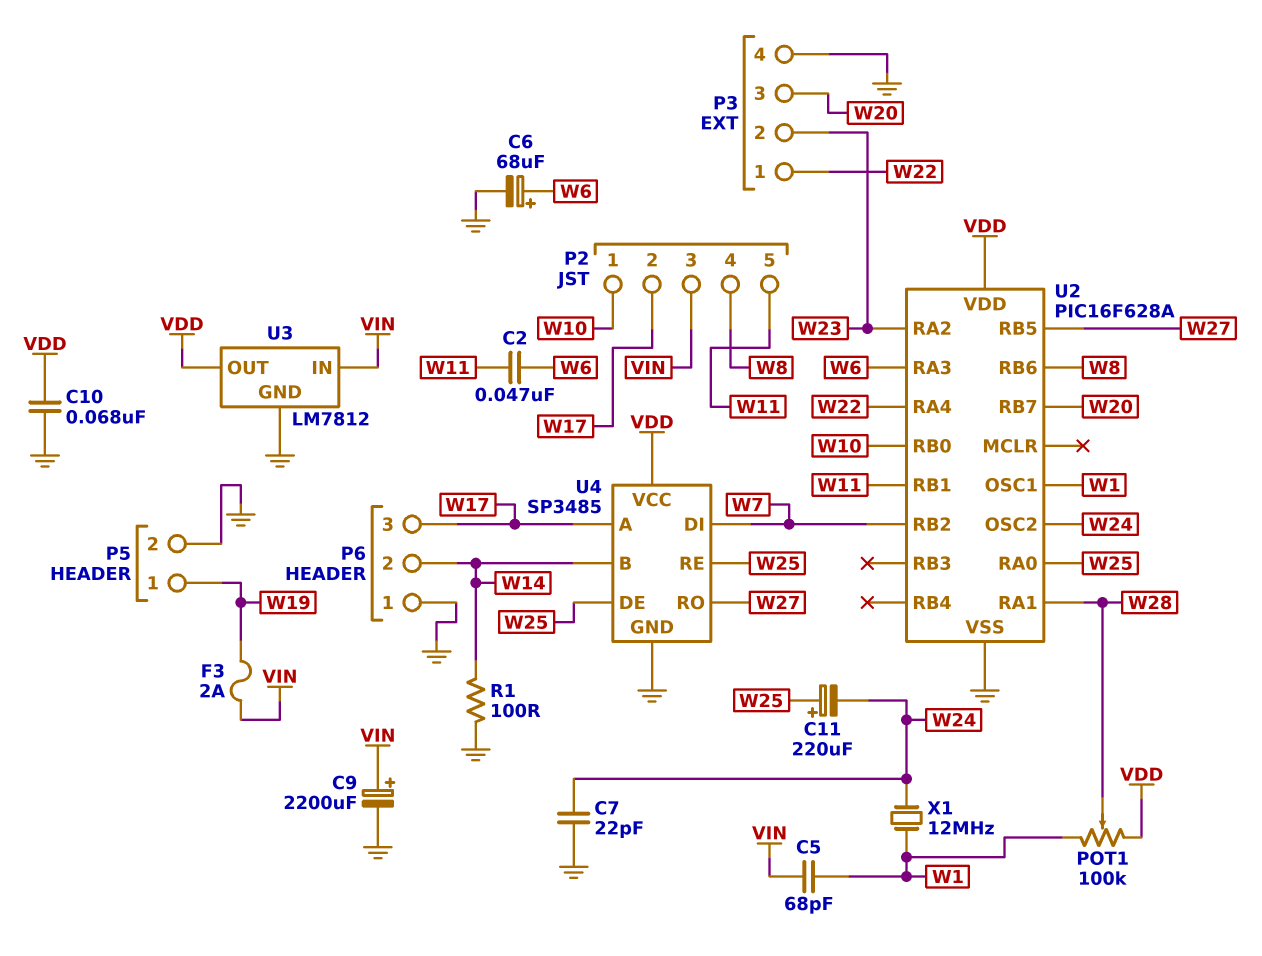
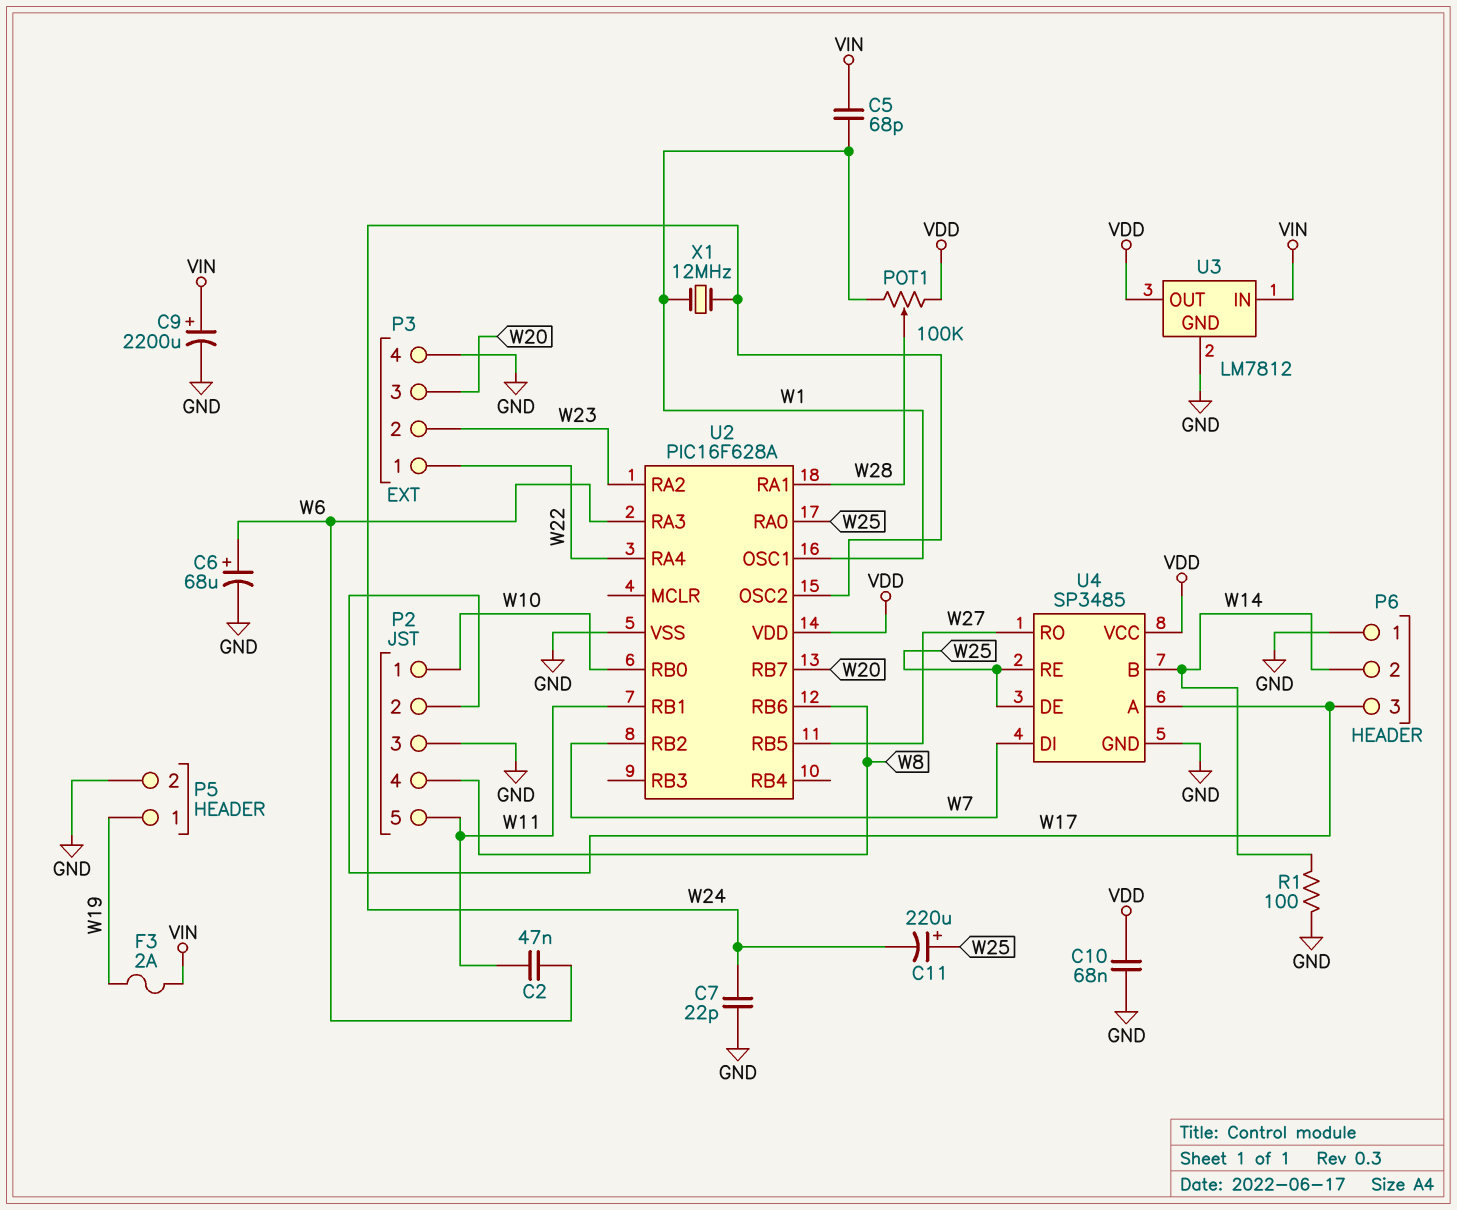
P2 pin 3: VIN -> GND

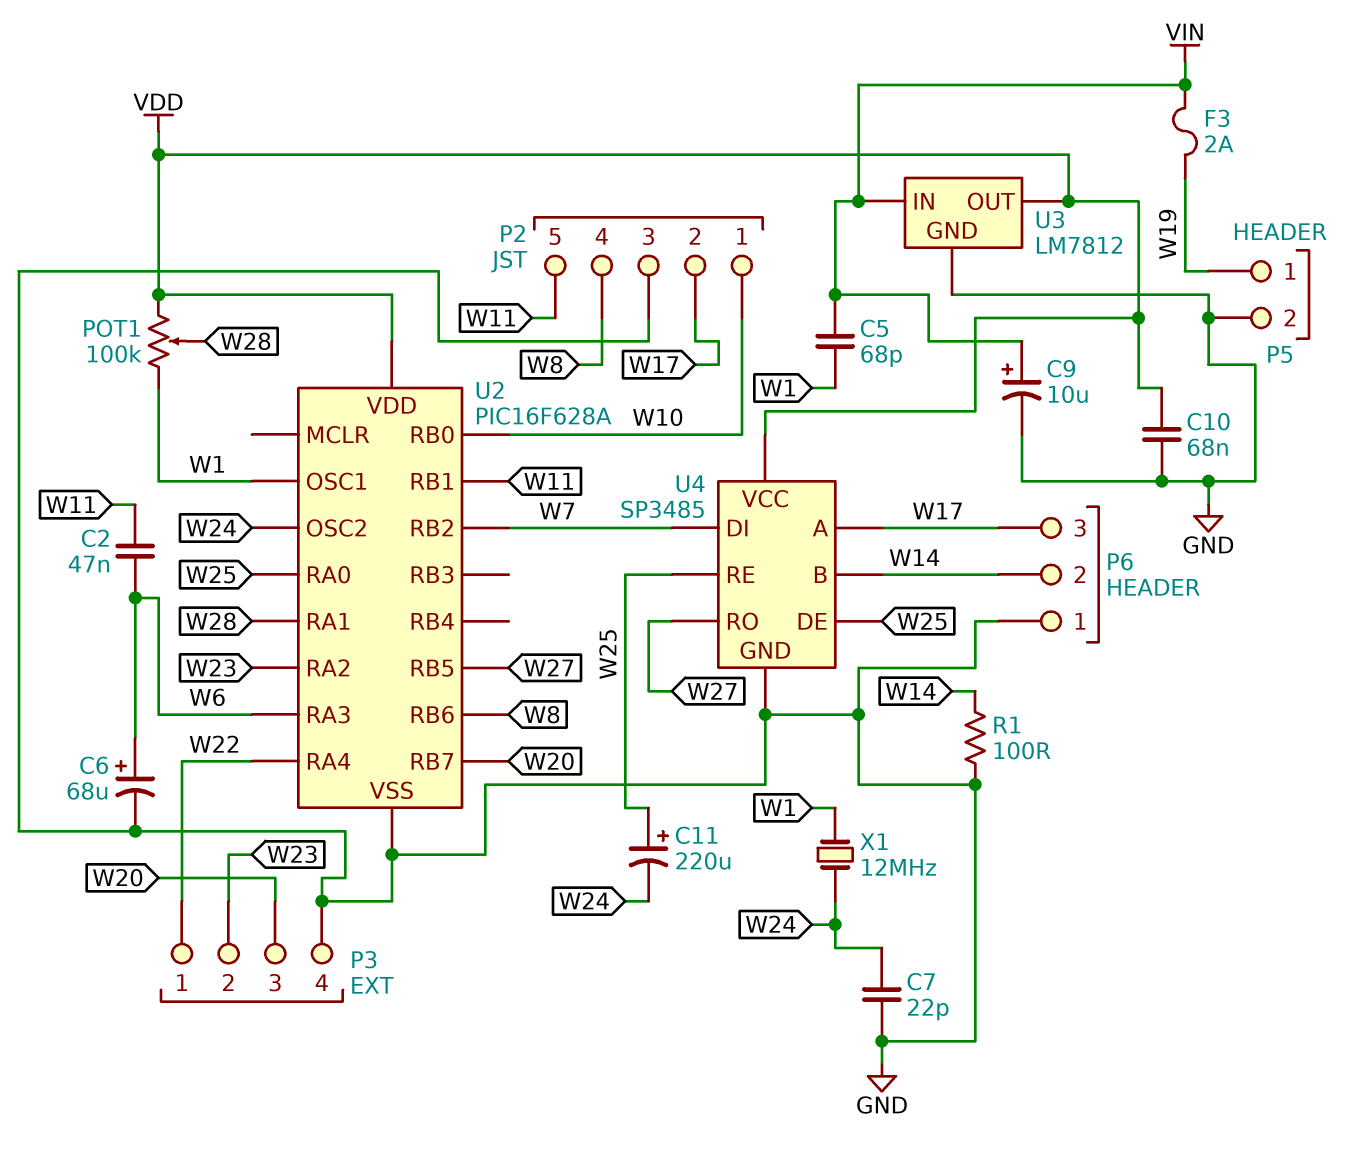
C9: 2200uF (plus VIN, minus GND) -> 10uF (plus VIN, minus GND)

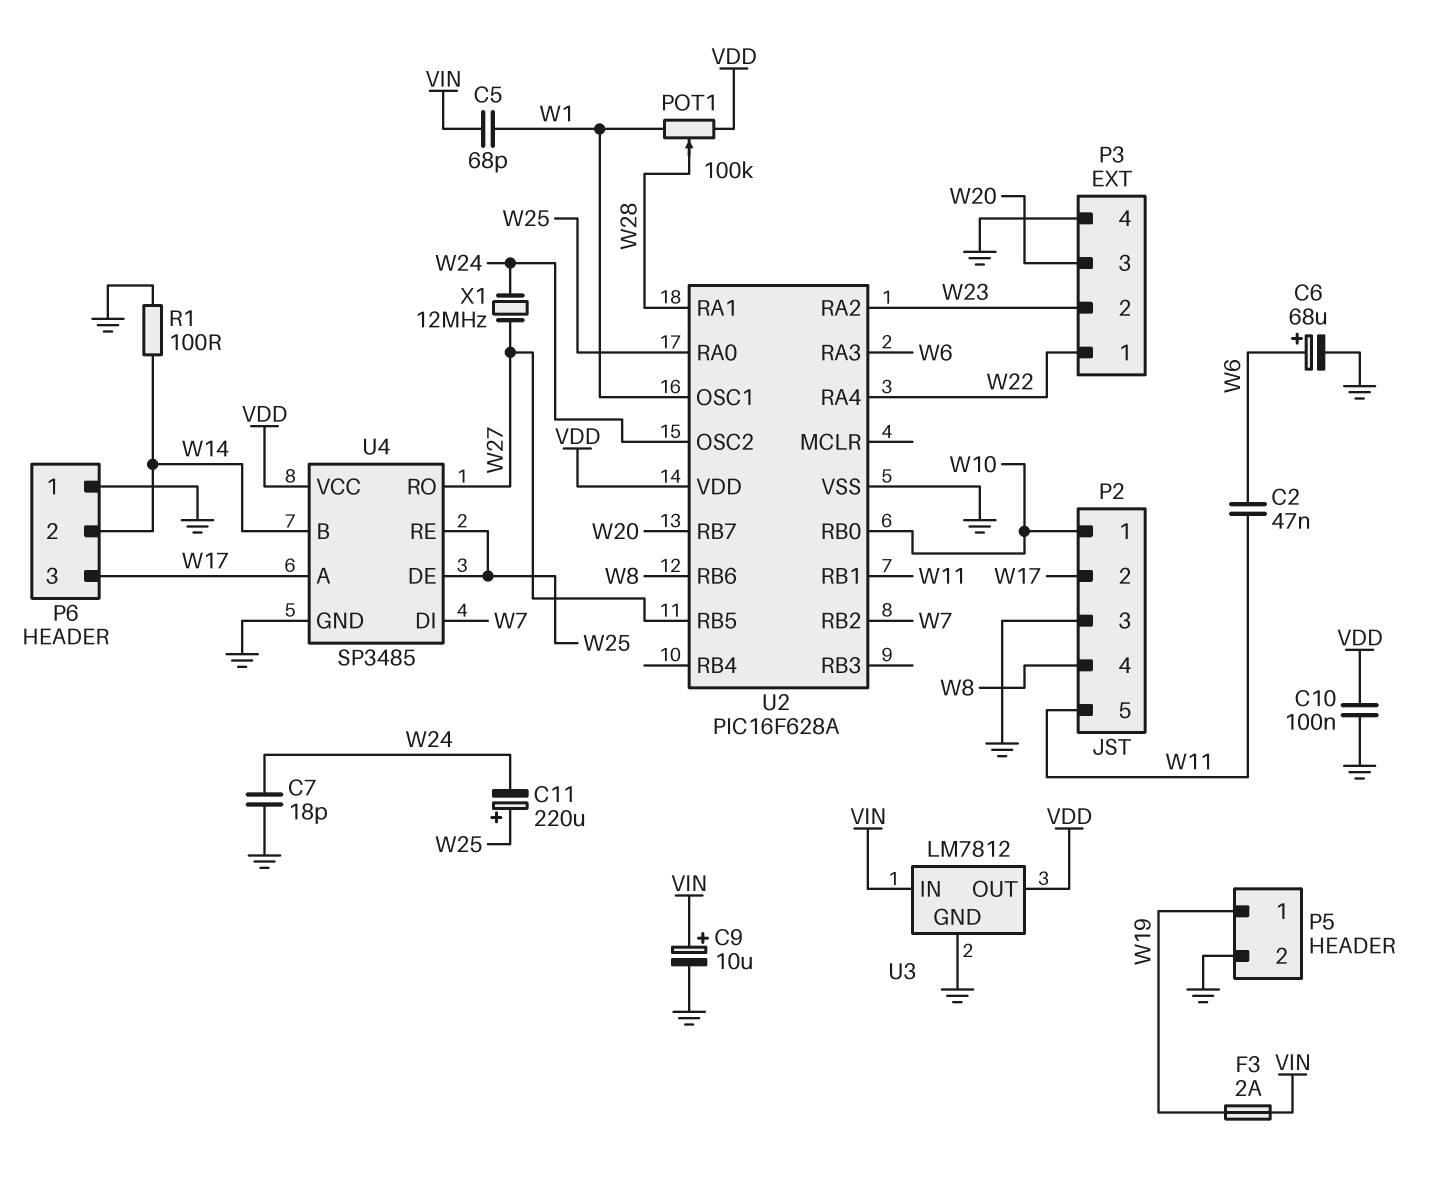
C7: 22pF (GND, W24) -> 18pF (GND, W24)
C10: 68nF (GND, VDD) -> 100nF (GND, VDD)
X1: 12MHz (W1, W24) -> 12MHz (W24, W27)

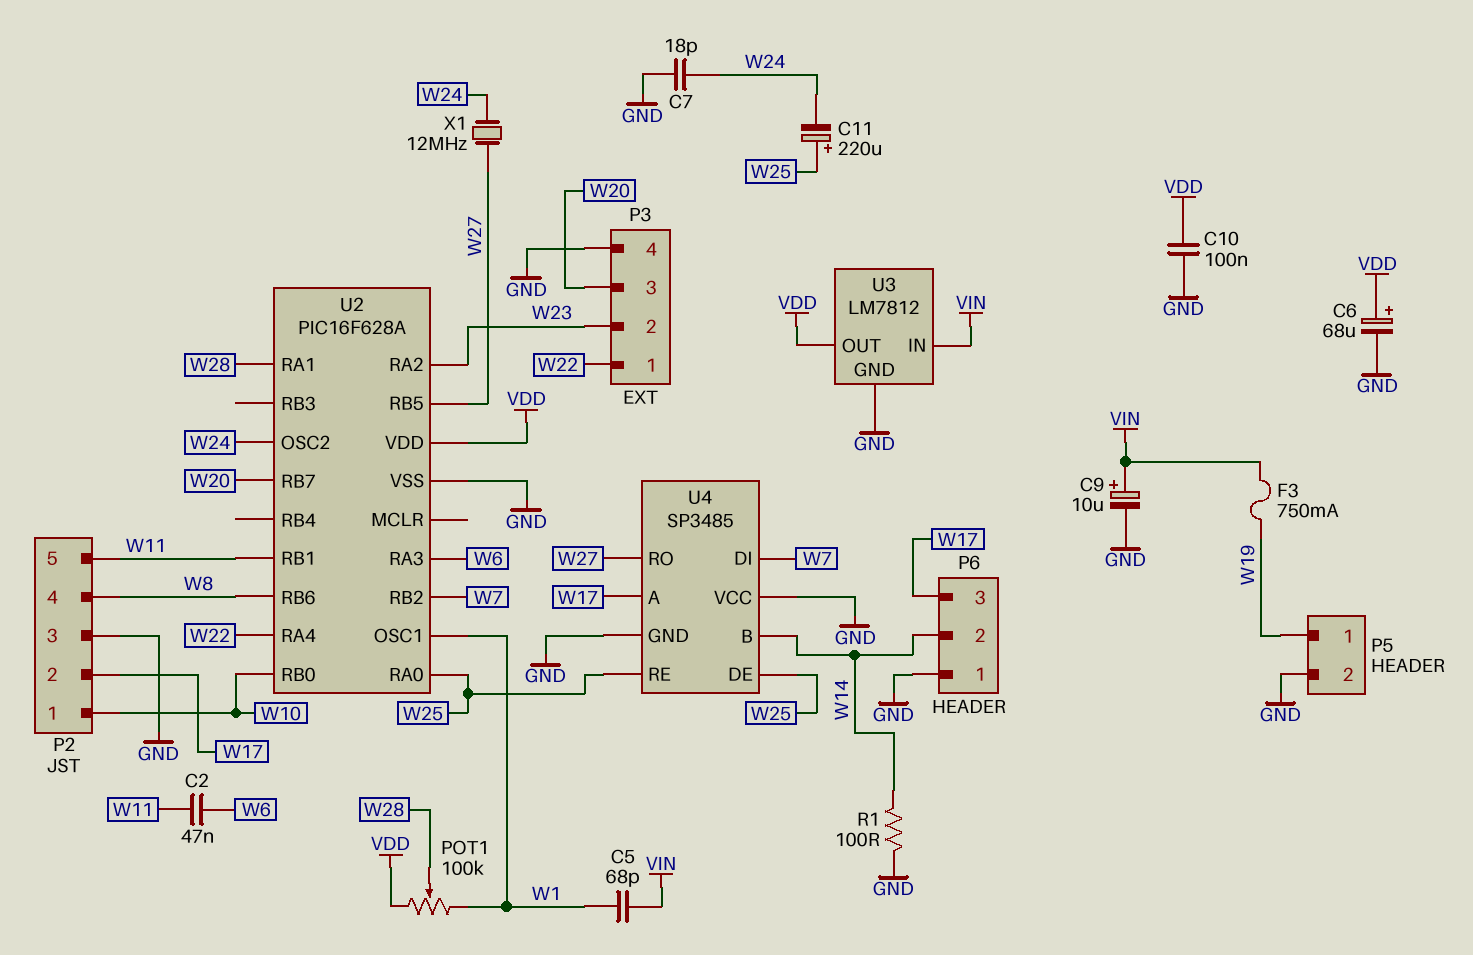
C6: 68uF (plus W6, minus GND) -> 68uF (plus VDD, minus GND)
F3: 2A (VIN, W19) -> 750mA (VIN, W19)
U4 pin VCC: VDD -> GND

